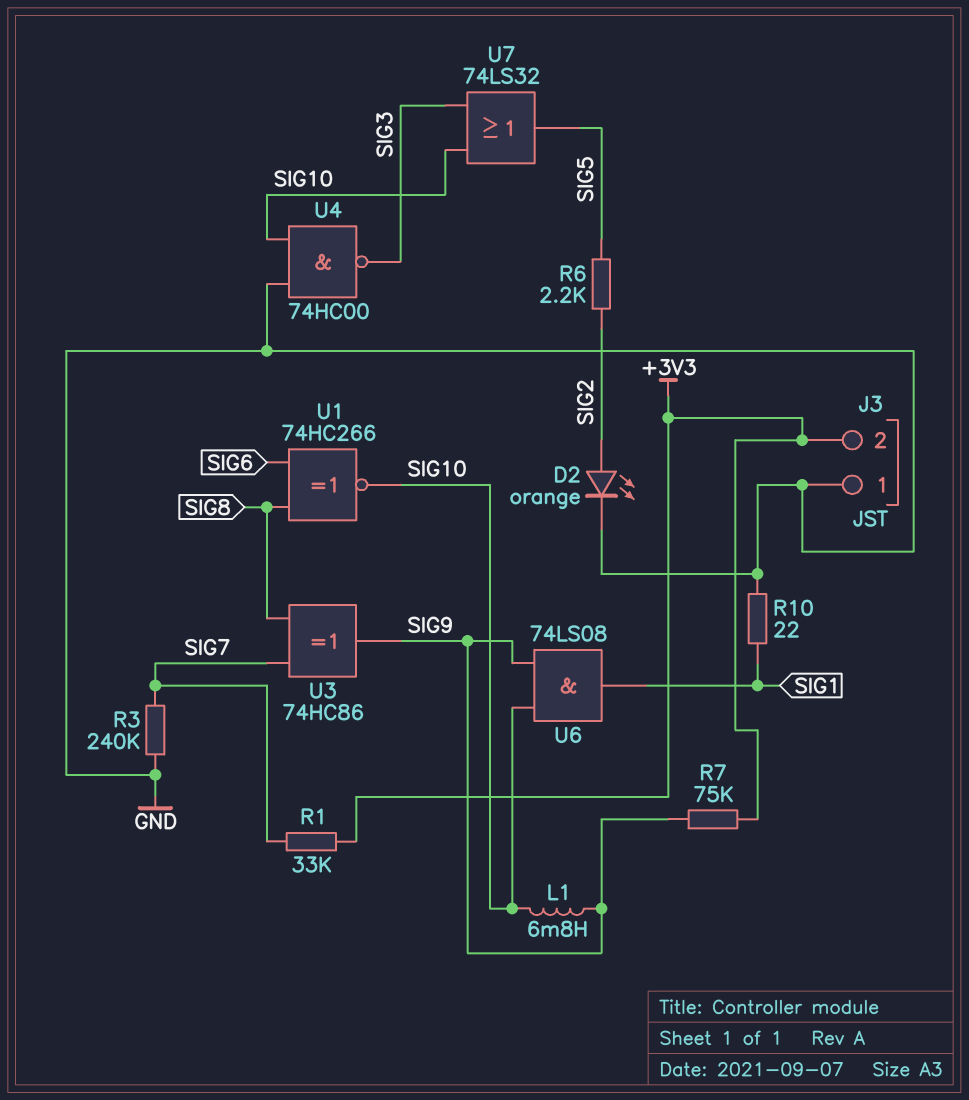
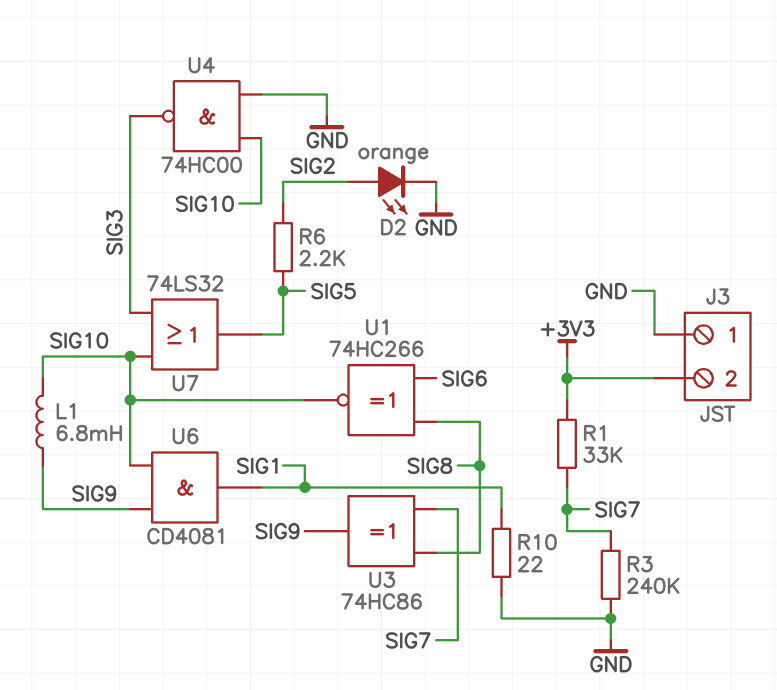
R7: 75k (+3V3, SIG9) -> none
U6: AND 74LS08 (in SIG9, in SIG10, out SIG1) -> AND CD4081 (in SIG9, in SIG10, out SIG1)

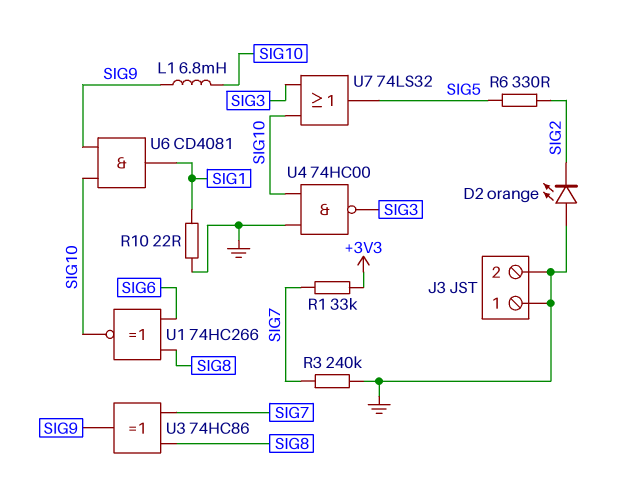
D2: LED orange (A SIG2, K GND) -> LED orange (A GND, K SIG2)
J3 pin 2: +3V3 -> GND
R6: 2.2k (SIG2, SIG5) -> 330 (SIG2, SIG5)

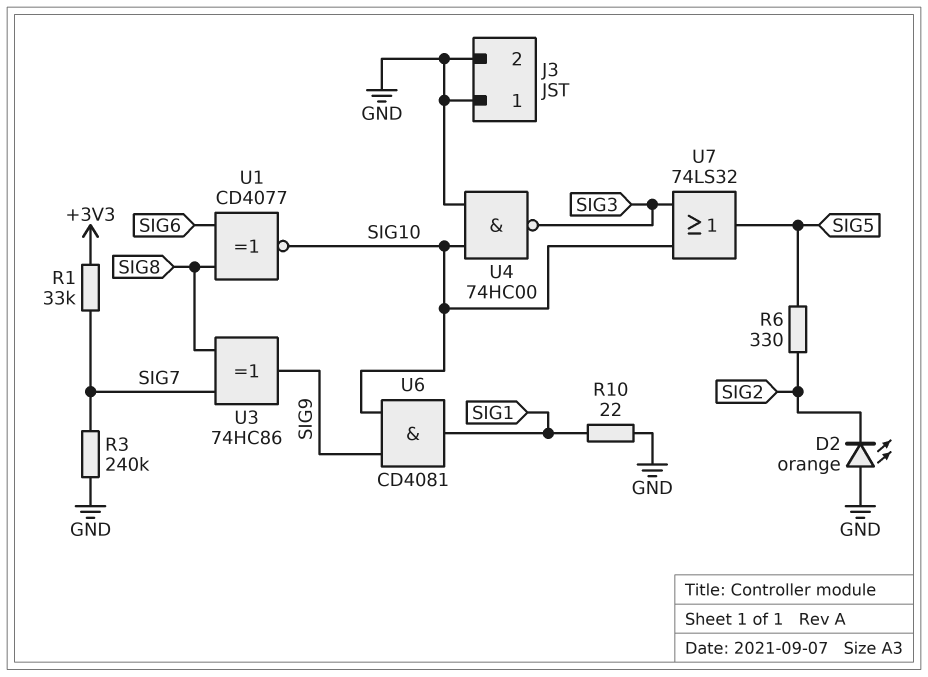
L1: 6.8mH (SIG9, SIG10) -> none
U1: XNOR 74HC266 (in SIG6, in SIG8, out SIG10) -> XNOR CD4077 (in SIG6, in SIG8, out SIG10)

